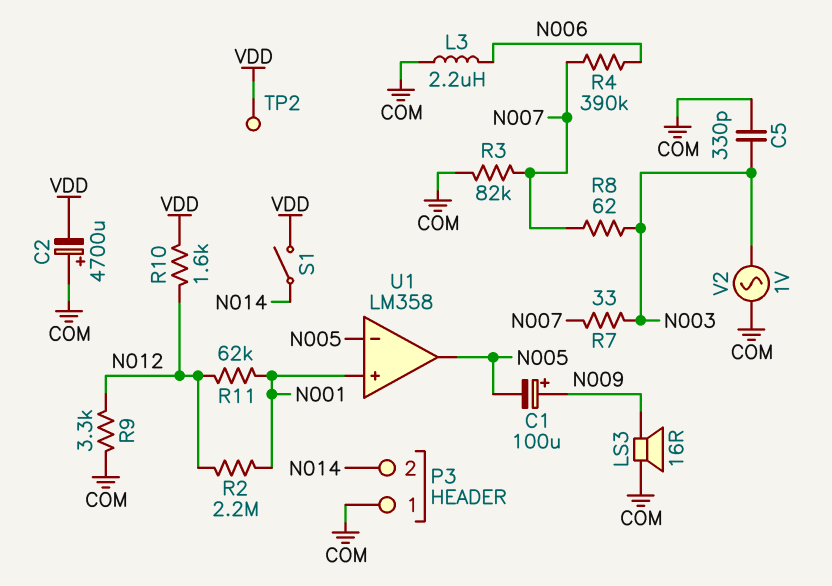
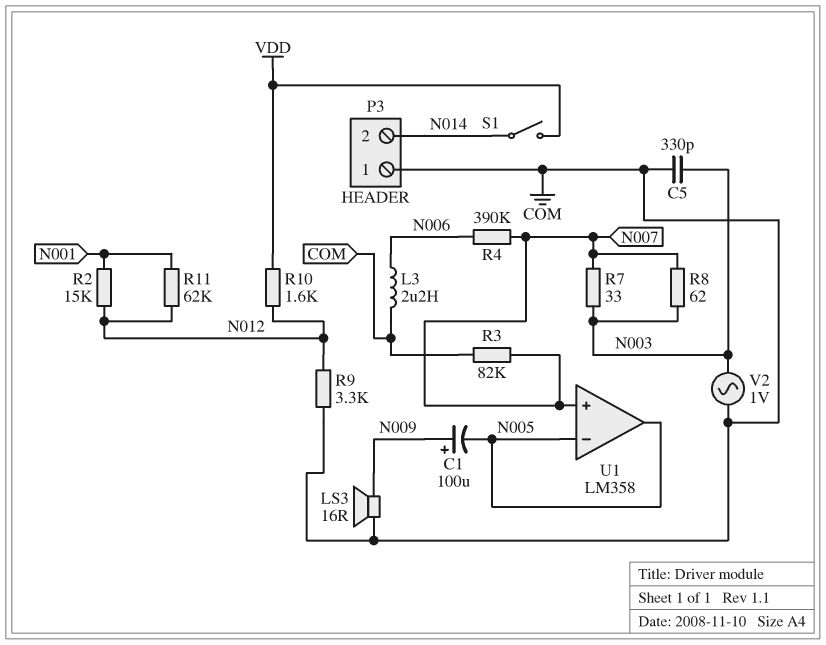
C2: 4700uF (plus COM, minus VDD) -> none
R2: 2.2M (N001, N012) -> 15k (N001, N012)
TP2: test point (VDD) -> none
U1 pin in+: N001 -> N007

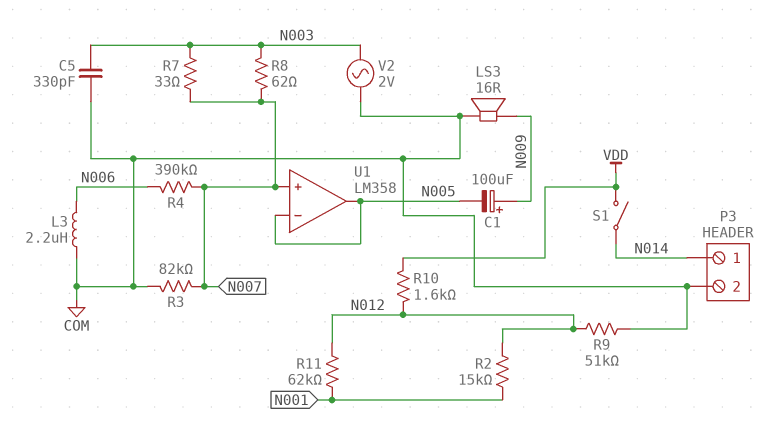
P3 pin 1: COM -> N014
P3 pin 2: N014 -> COM
R9: 3.3k (COM, N012) -> 51k (COM, N012)
V2: AC 1V (COM, N003) -> AC 2V (COM, N003)

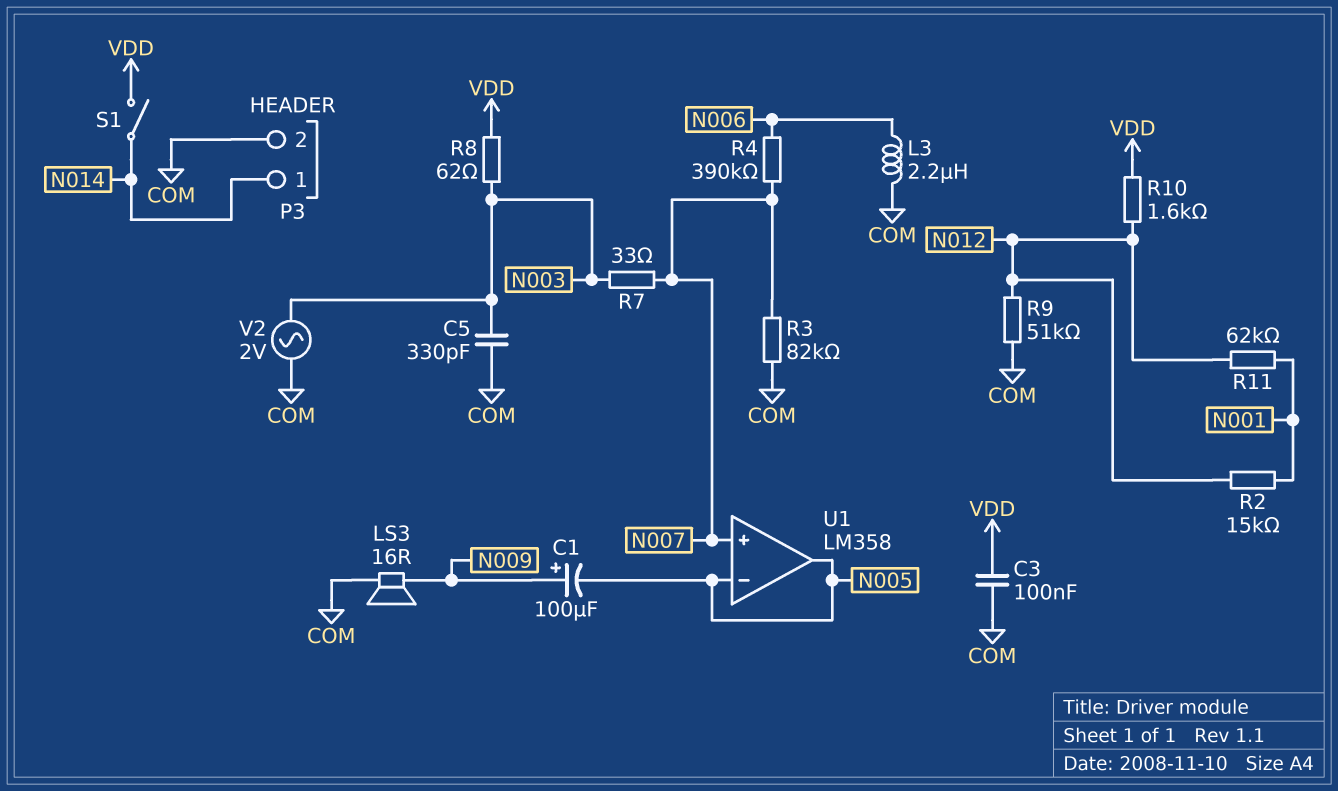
C3: none -> 100nF (COM, VDD)
R8: 62 (N003, N007) -> 62 (N003, VDD)

